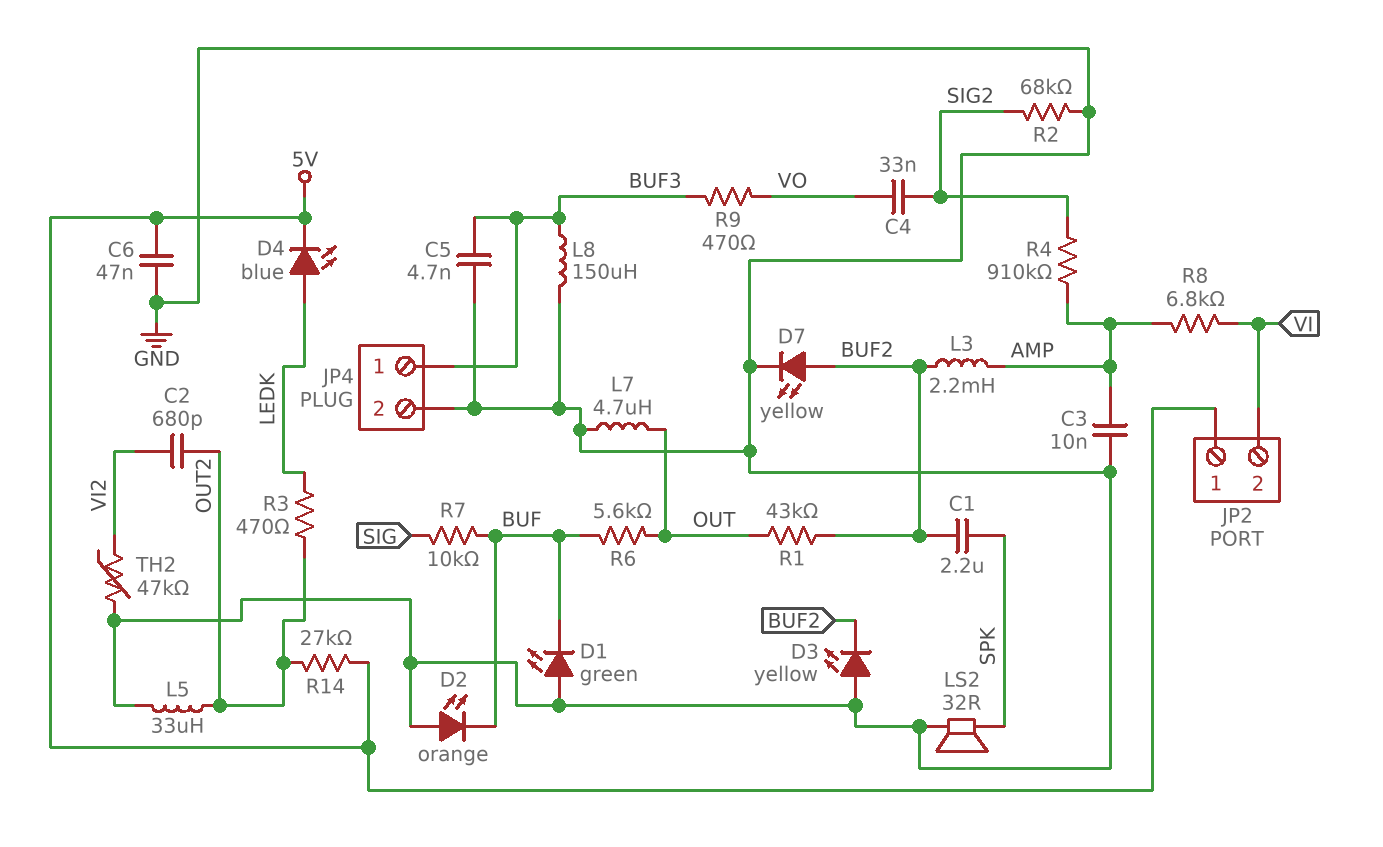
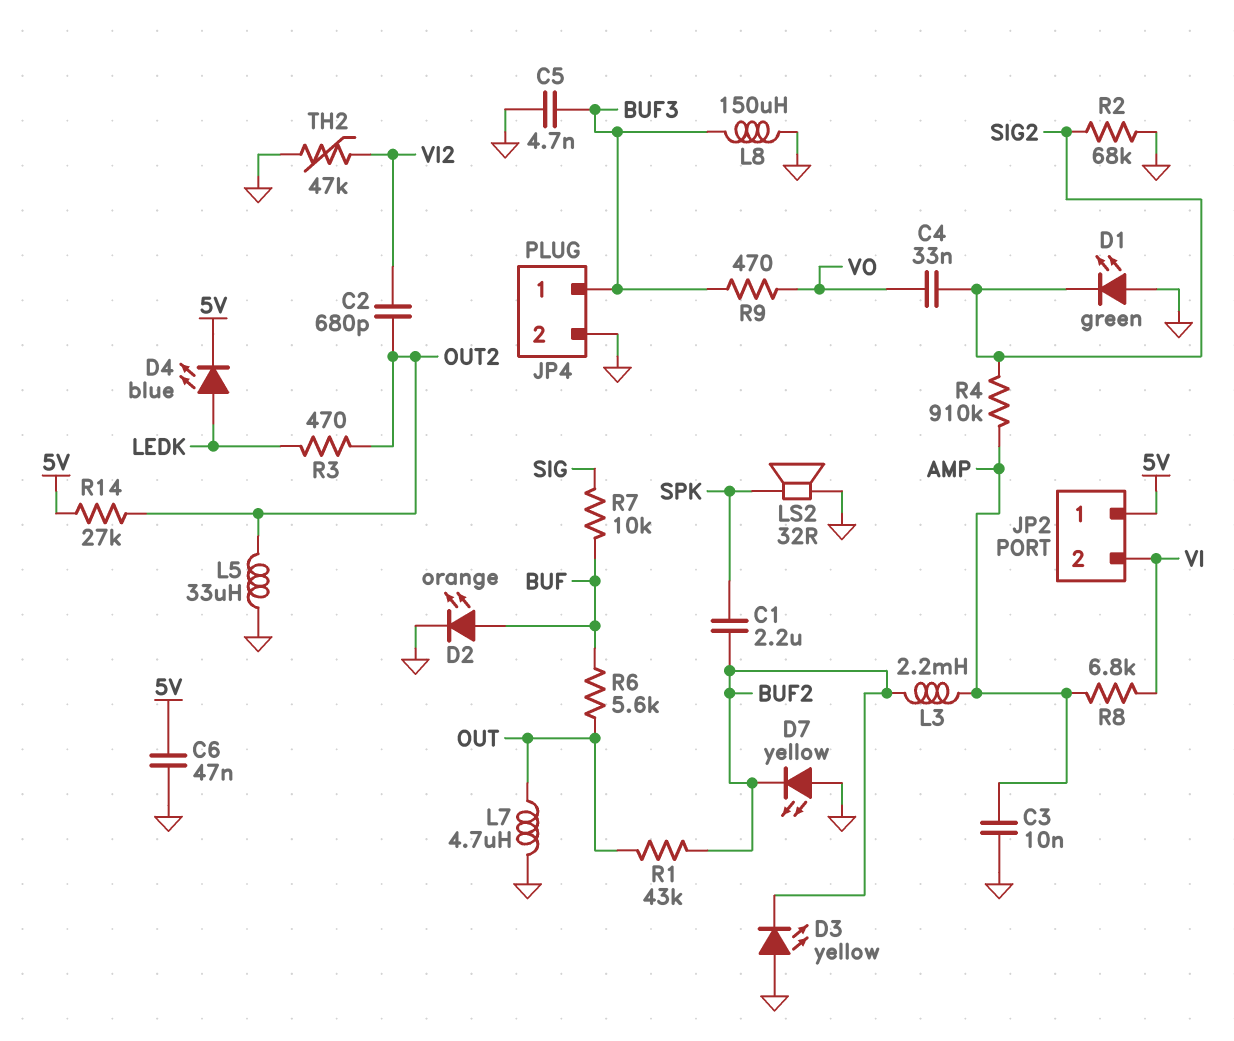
D1: LED green (A GND, K BUF) -> LED green (A GND, K SIG2)
D2: LED orange (A GND, K BUF) -> LED orange (A BUF, K GND)
D7: LED yellow (A BUF2, K GND) -> LED yellow (A GND, K BUF2)

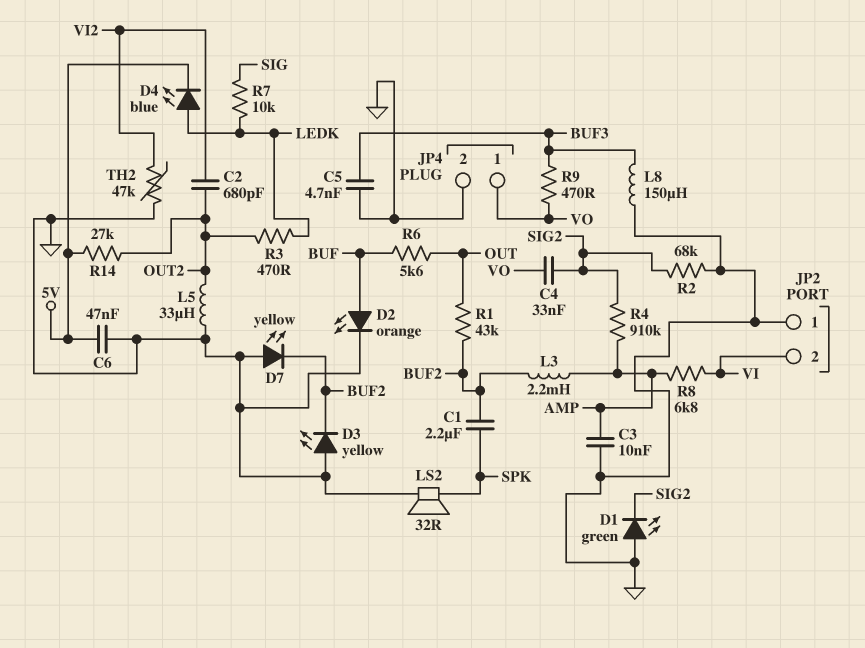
JP2 pin 1: 5V -> GND
JP4 pin 1: BUF3 -> VO
L7: 4.7uH (GND, OUT) -> none
R7: 10k (BUF, SIG) -> 10k (LEDK, SIG)

